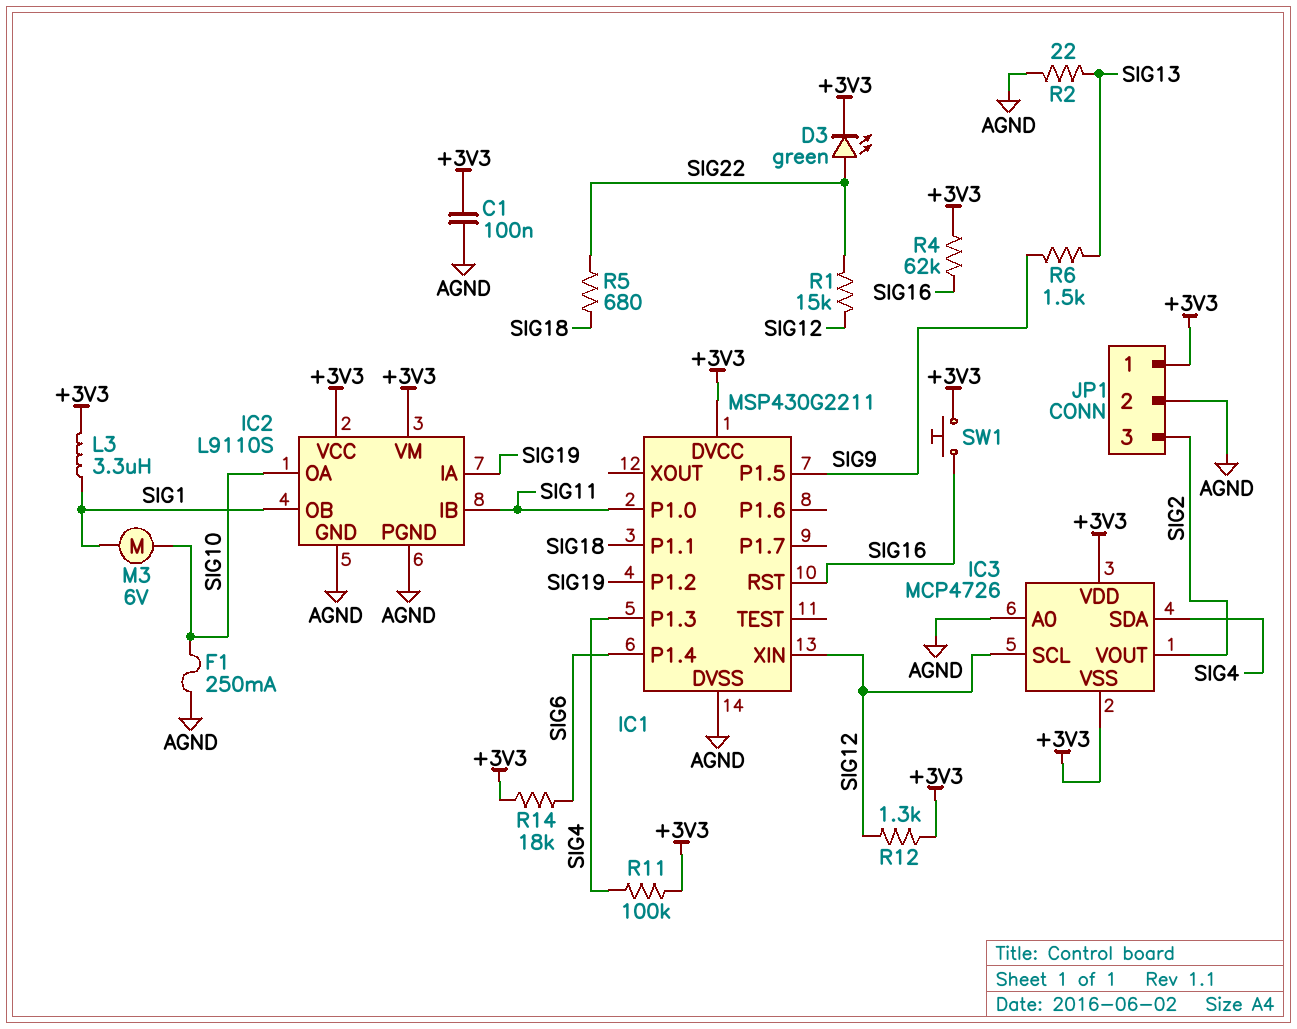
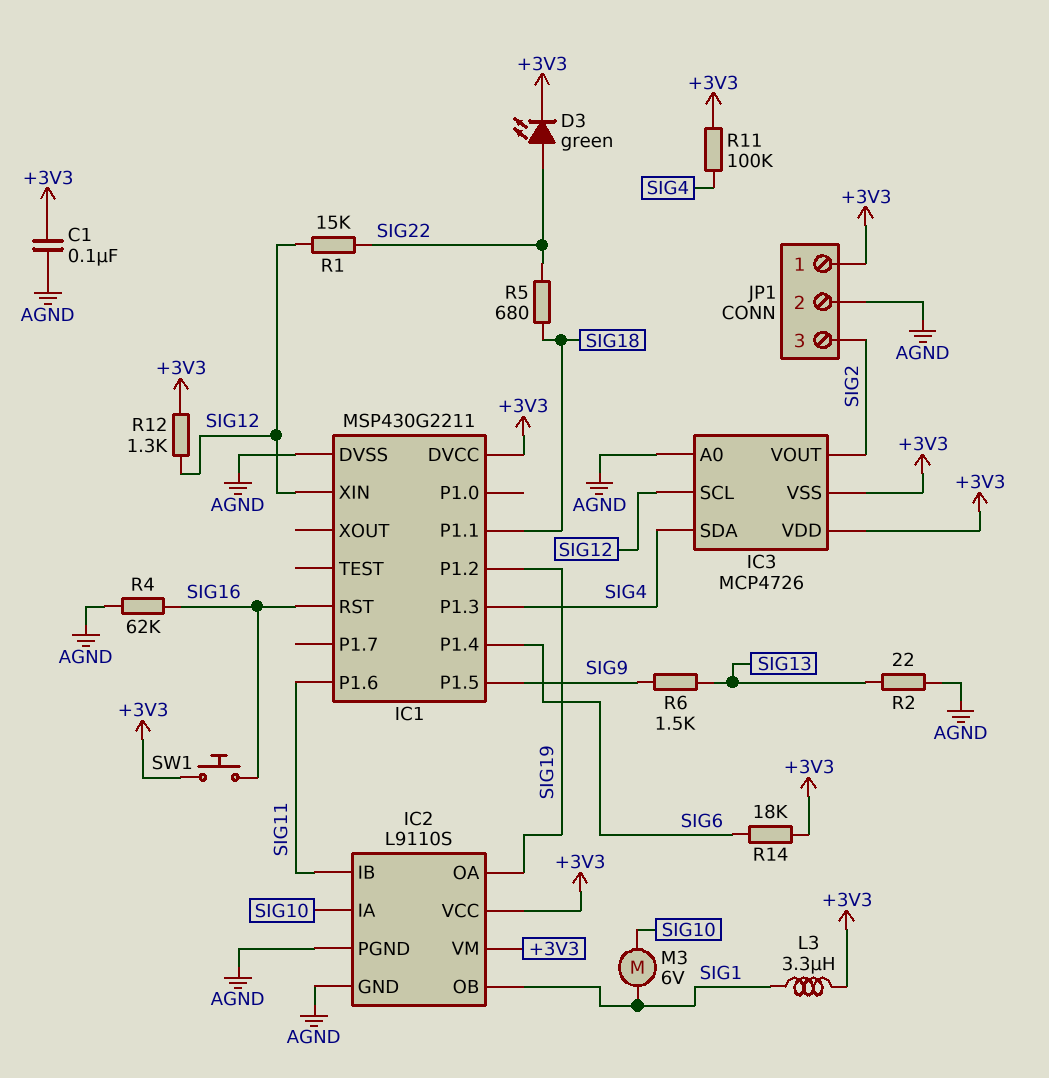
F1: 250mA (AGND, SIG10) -> none
IC1 pin P1.0: SIG11 -> none
IC1 pin P1.6: none -> SIG11
IC2 pin IA: SIG19 -> SIG10
IC2 pin OA: SIG10 -> SIG19
R4: 62k (+3V3, SIG16) -> 62k (AGND, SIG16)

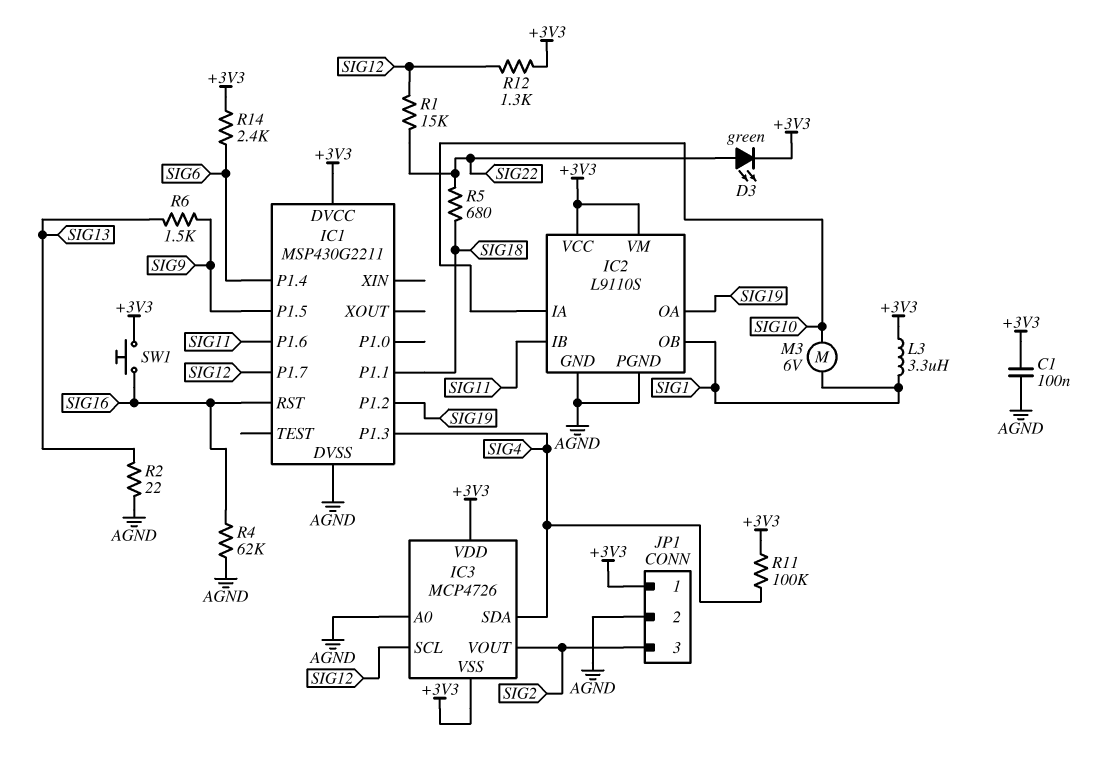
IC1 pin P1.7: none -> SIG12
IC1 pin XIN: SIG12 -> none
R14: 18k (+3V3, SIG6) -> 2.4k (+3V3, SIG6)

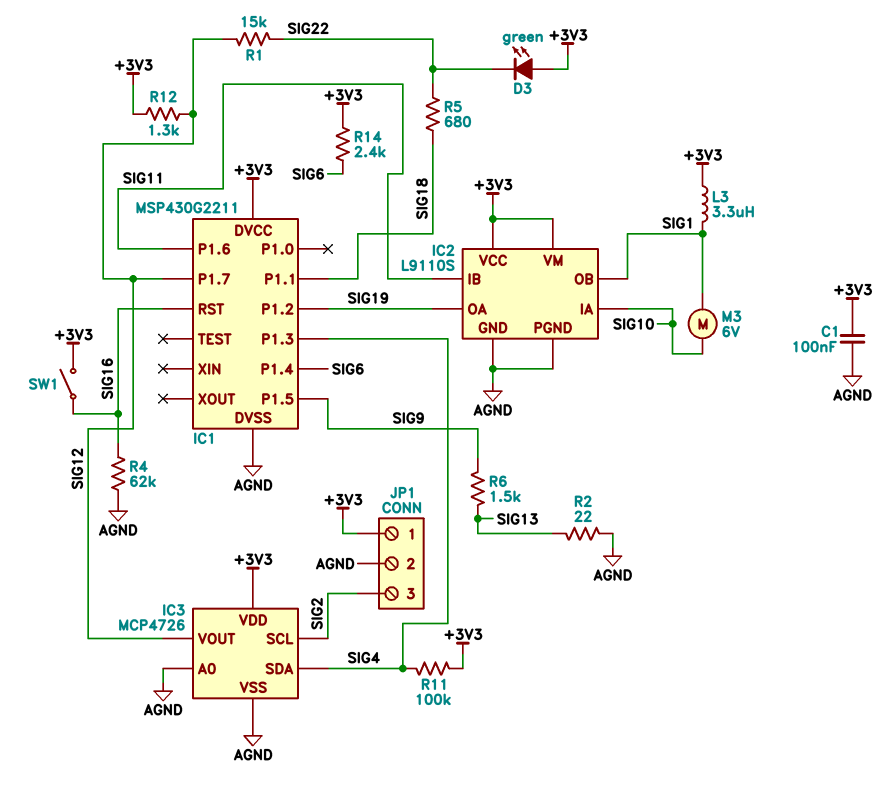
D3: LED green (A SIG22, K +3V3) -> LED green (A +3V3, K SIG22)
IC3 pin SCL: SIG12 -> SIG2
IC3 pin VOUT: SIG2 -> SIG12
IC3 pin VSS: +3V3 -> AGND
SW1: button (+3V3, SIG16) -> switch (+3V3, SIG16)

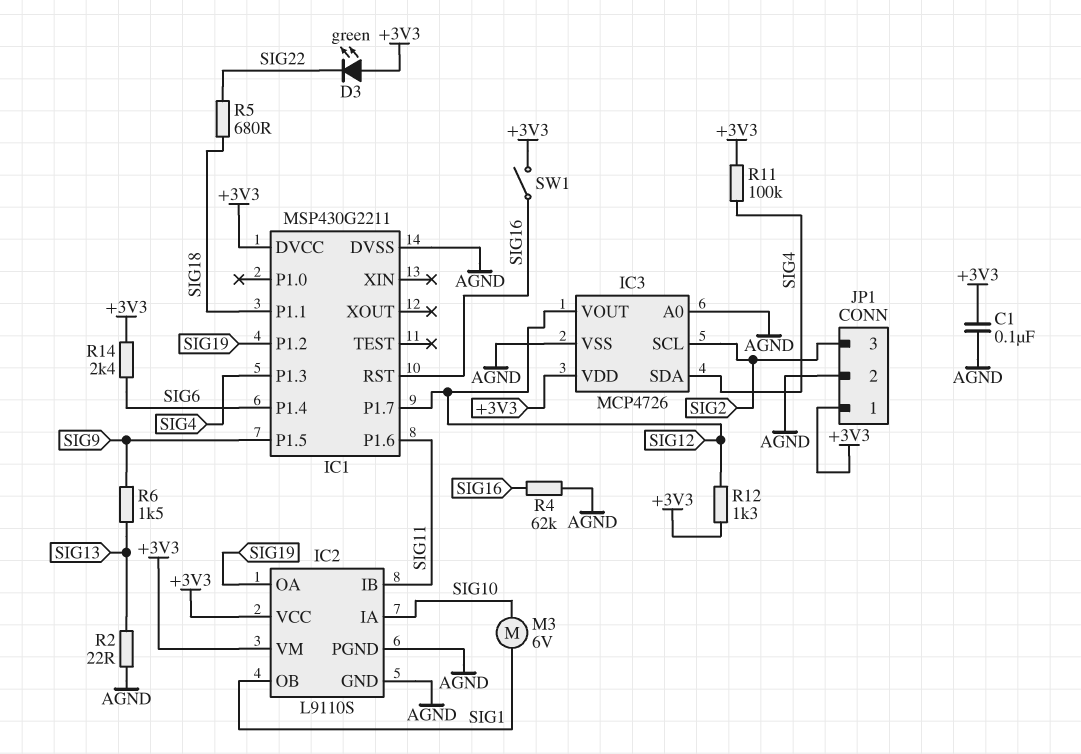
L3: 3.3uH (+3V3, SIG1) -> none
R1: 15k (SIG12, SIG22) -> none

